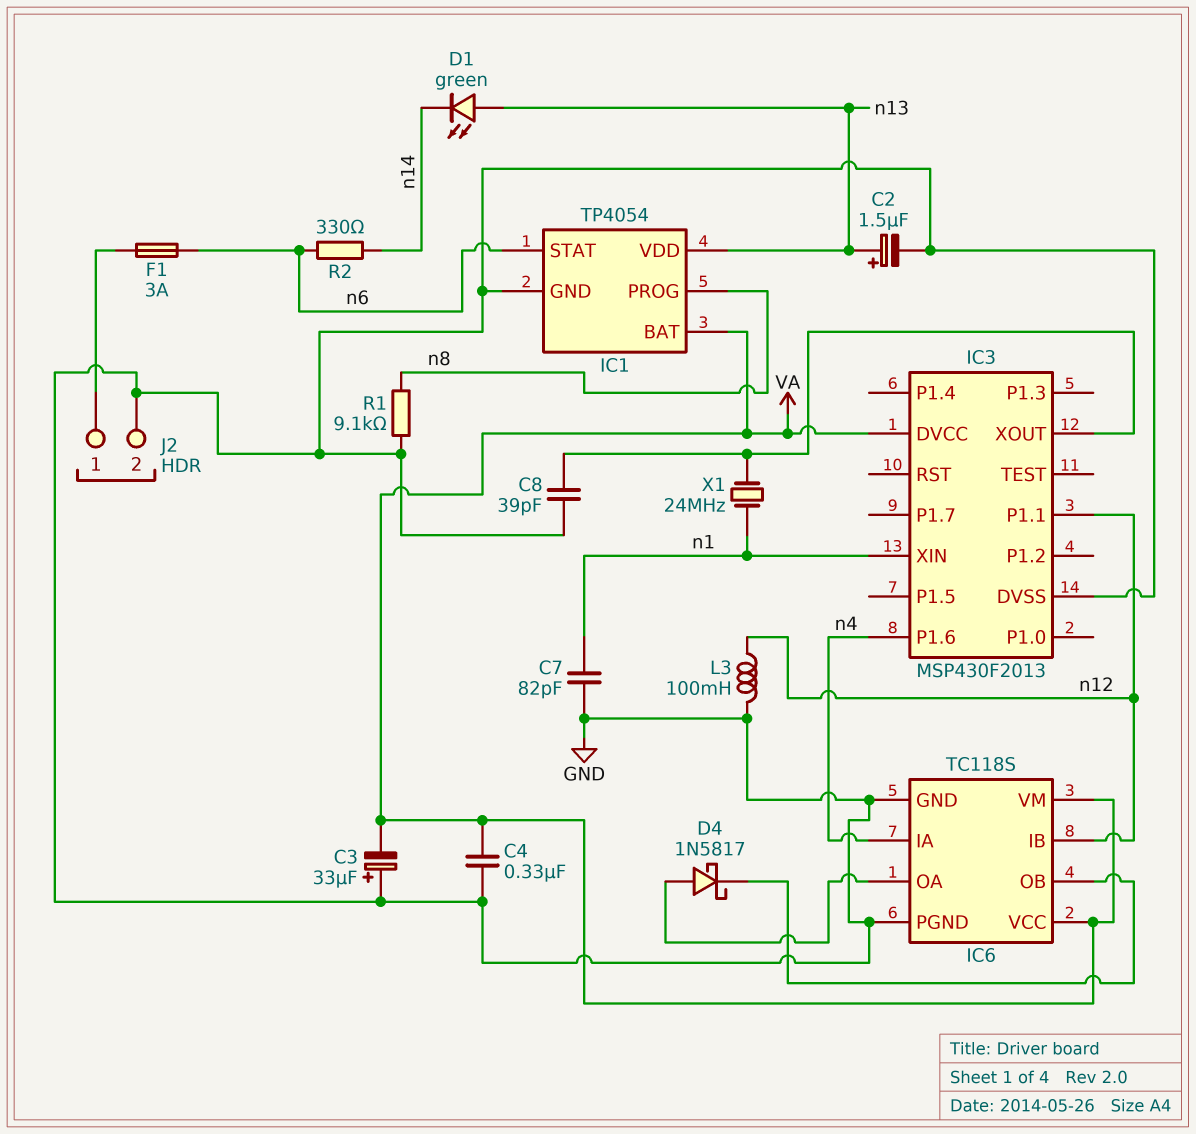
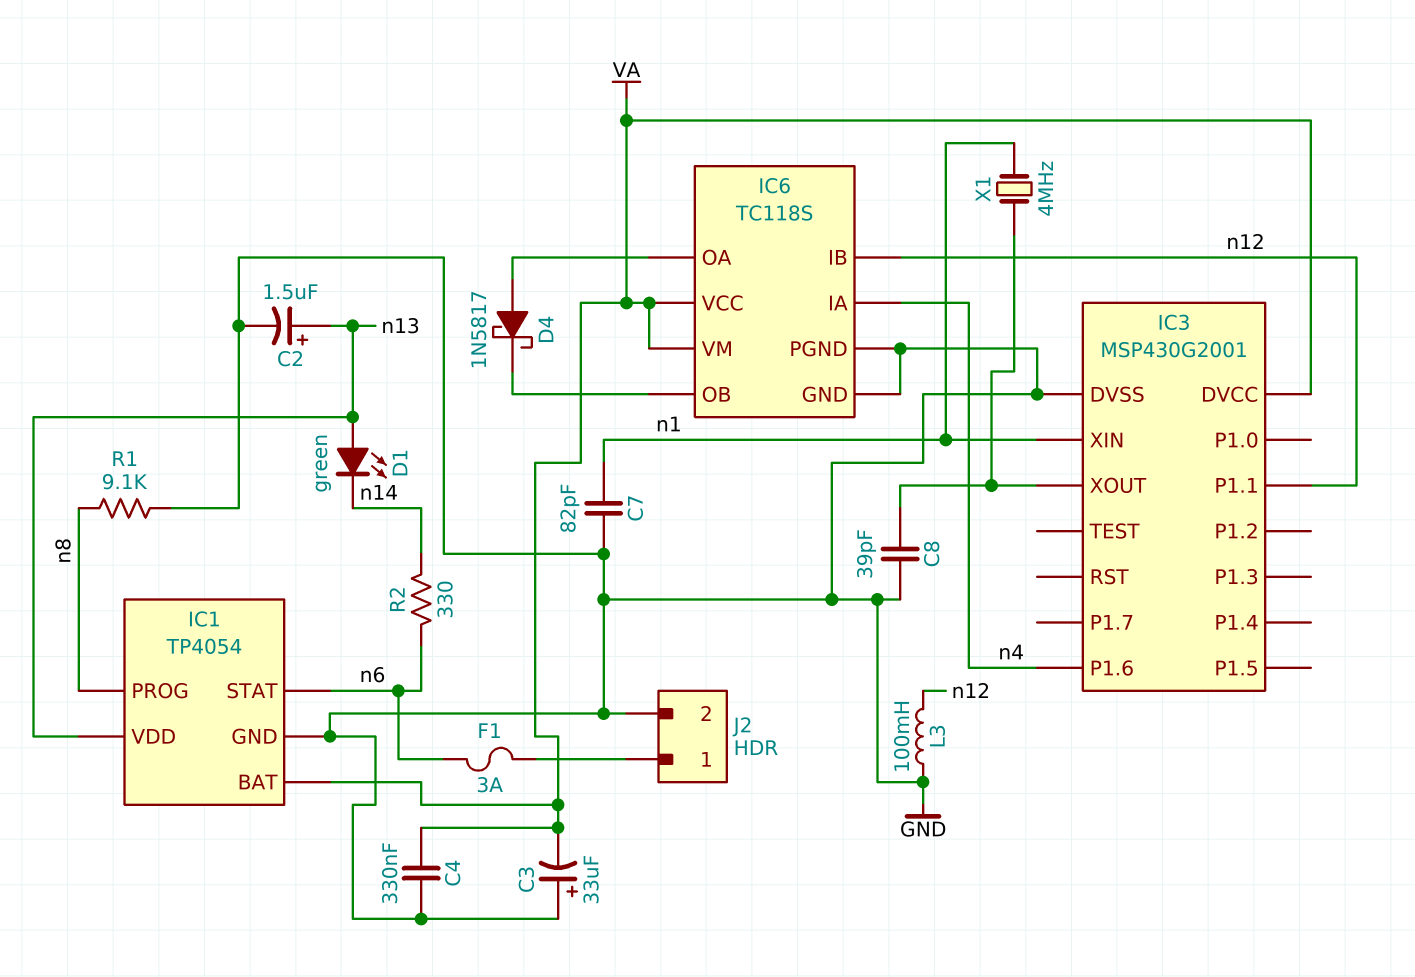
IC3: MSP430F2013 -> MSP430G2001
X1: 24MHz (IC3/XOUT, n1) -> 4MHz (IC3/XOUT, n1)

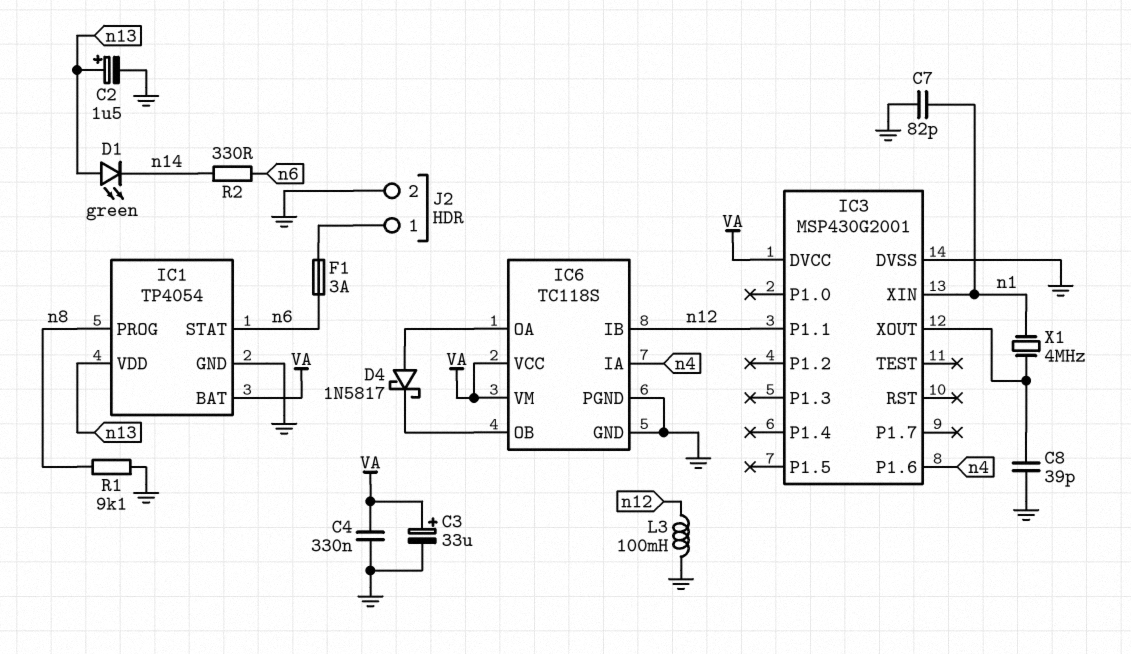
C3: 33uF (plus GND, minus VA) -> 33uF (plus VA, minus GND)

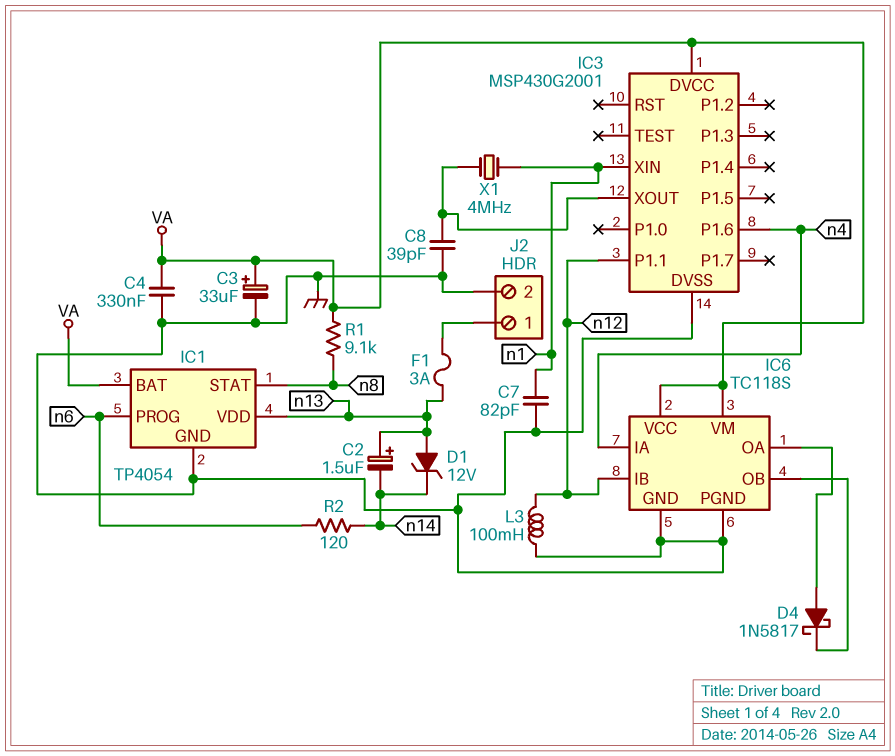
C2: 1.5uF (plus n13, minus GND) -> 1.5uF (plus n13, minus n14)
D1: LED green (A n13, K n14) -> zener 12V (A n13, K n14)
F1: 3A (J2/1, n6) -> 3A (J2/1, n13)
IC1 pin PROG: n8 -> n6
IC1 pin STAT: n6 -> n8
R1: 9.1k (GND, n8) -> 9.1k (VA, n8)
R2: 330 (n6, n14) -> 120 (n6, n14)

